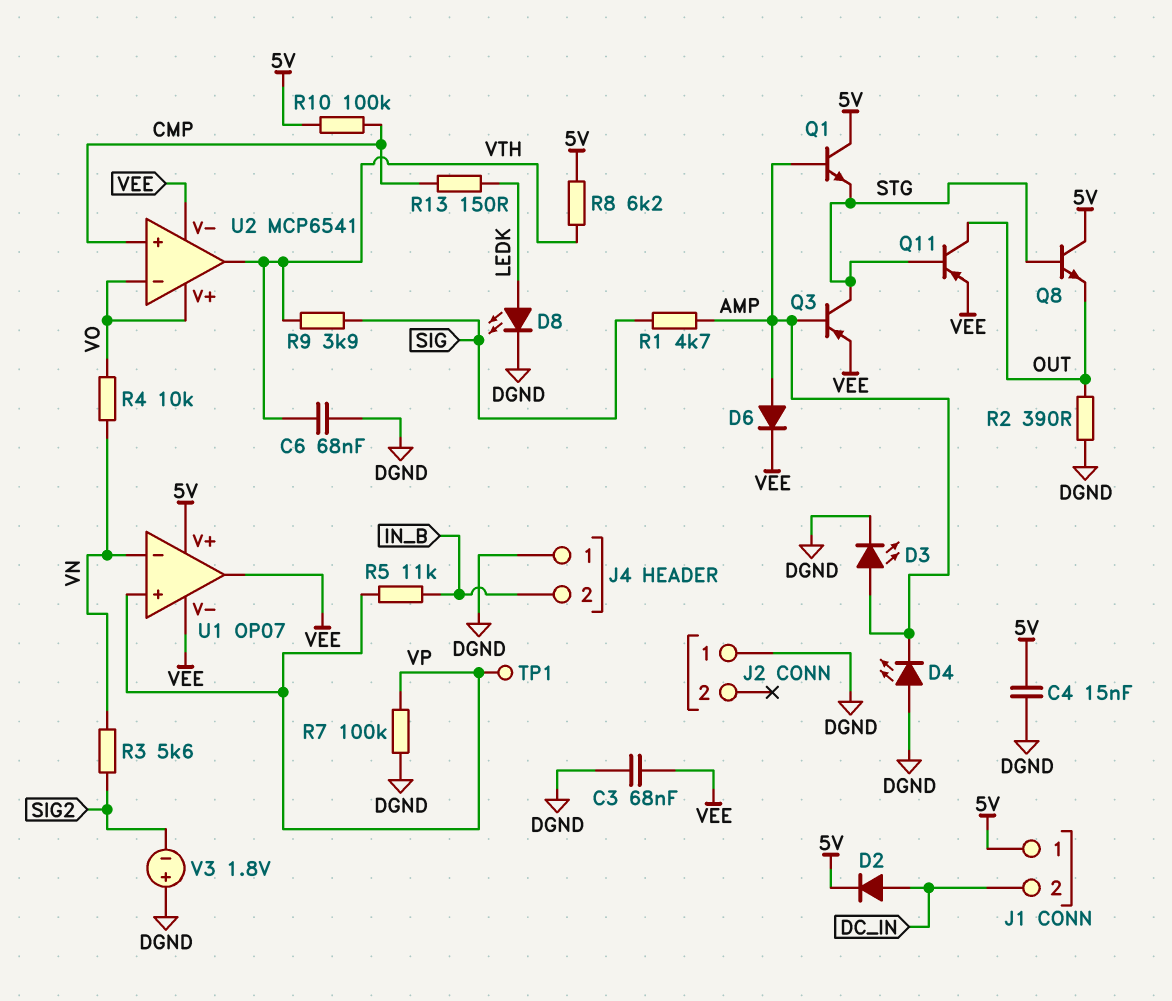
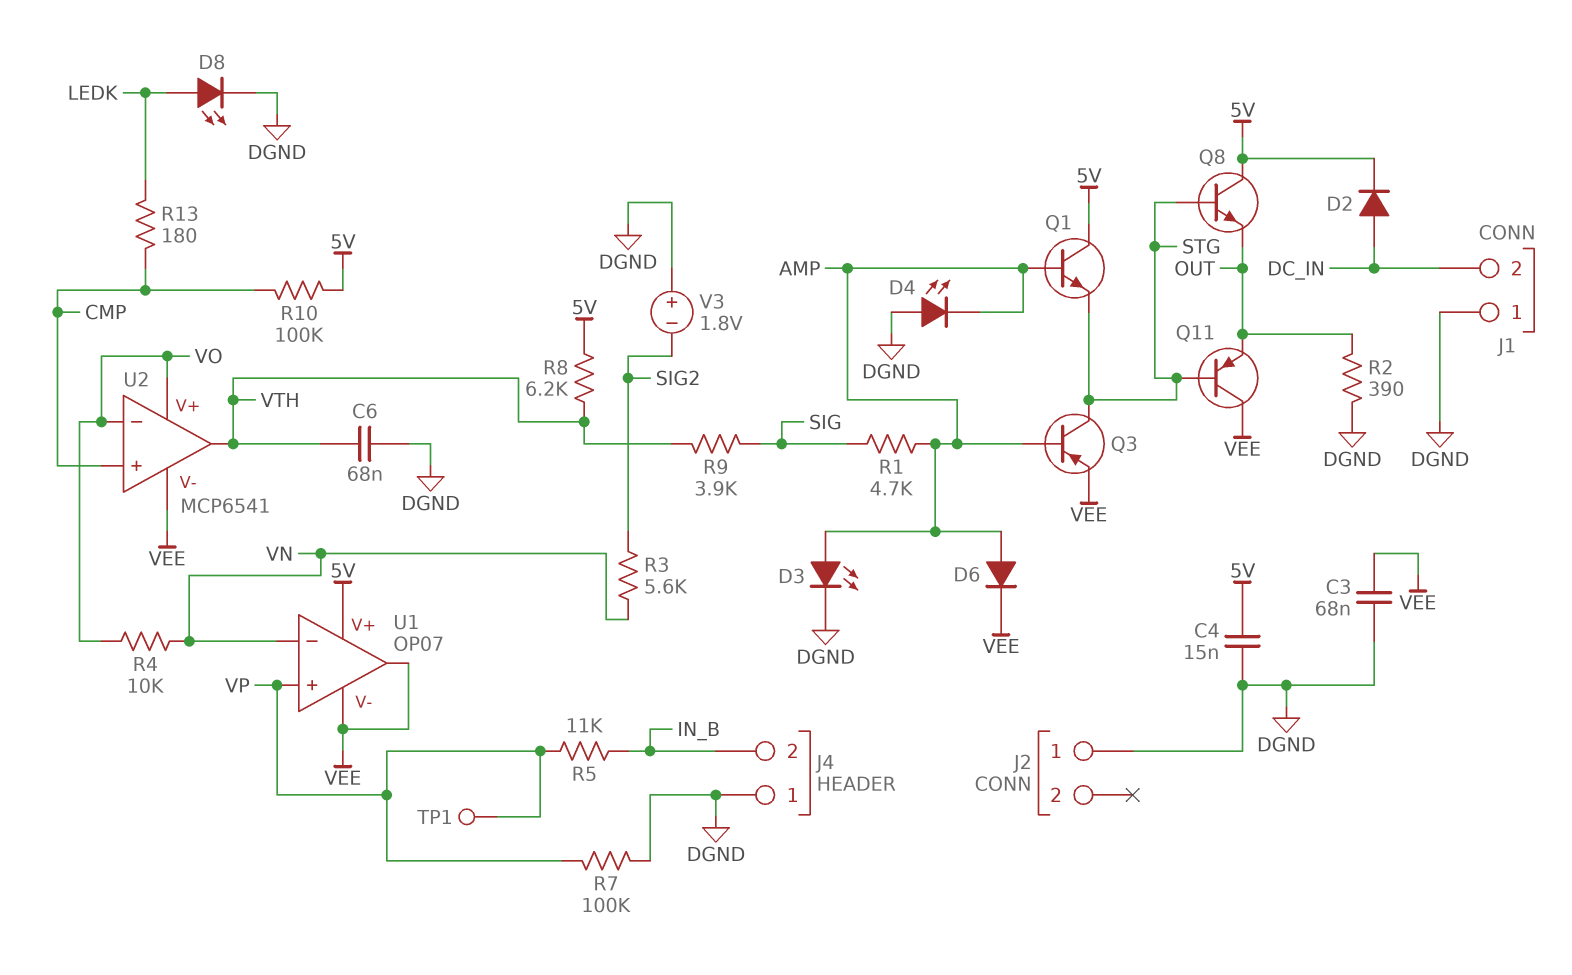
J1 pin 1: 5V -> DGND
Q11: PNP (B STG, C OUT, E VEE) -> PNP (B STG, C VEE, E OUT)
R13: 150 (CMP, LEDK) -> 180 (CMP, LEDK)

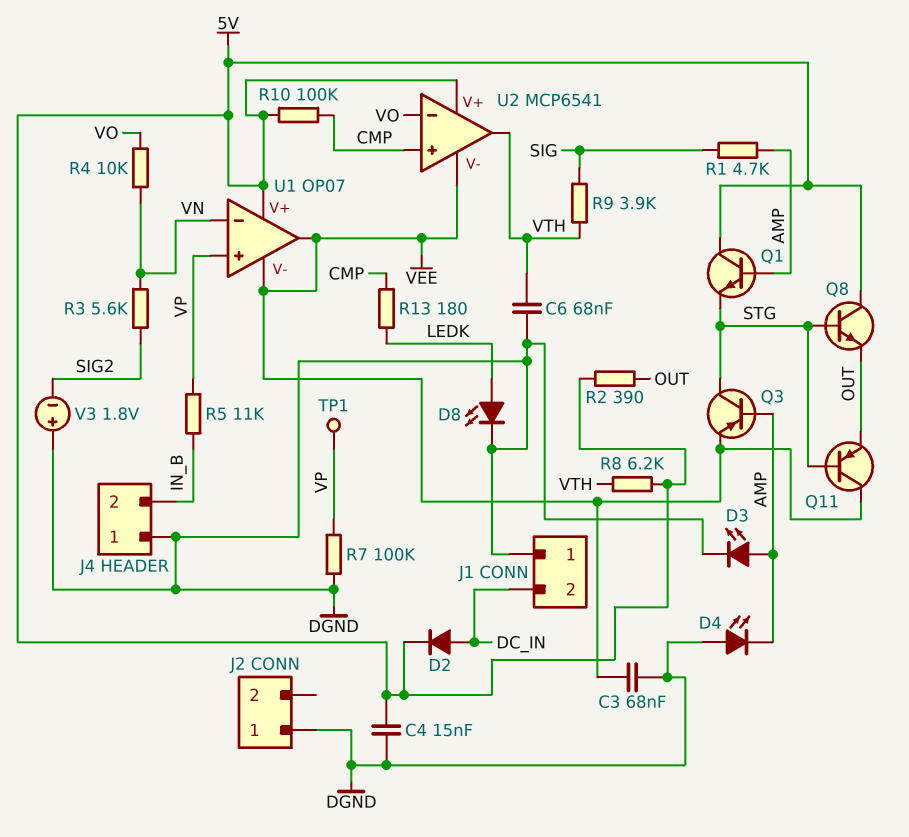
D6: diode (A AMP, K VEE) -> none
R2: 390 (DGND, OUT) -> 390 (5V, OUT)
U2 pin V+: VO -> 5V

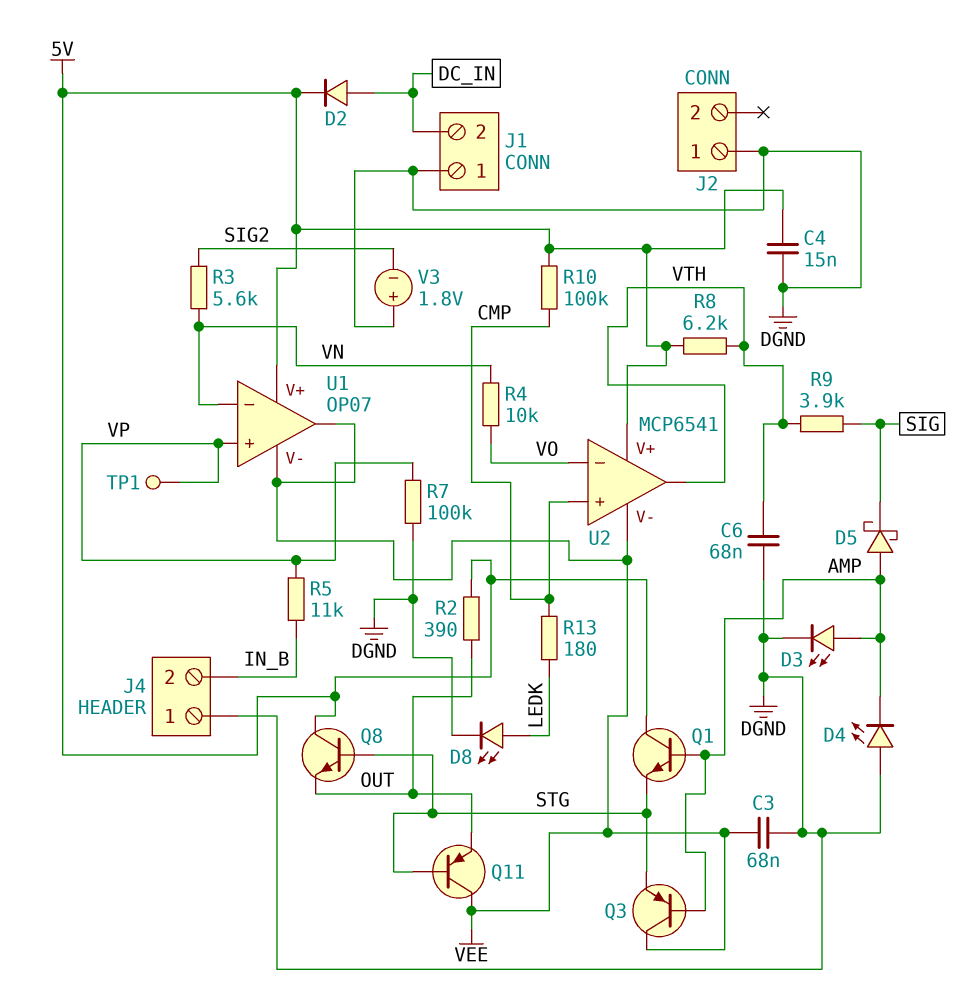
D5: none -> schottky (A AMP, K SIG)
Q3: PNP (B AMP, C STG, E VEE) -> PNP (B AMP, C VEE, E STG)
R1: 4.7k (AMP, SIG) -> none

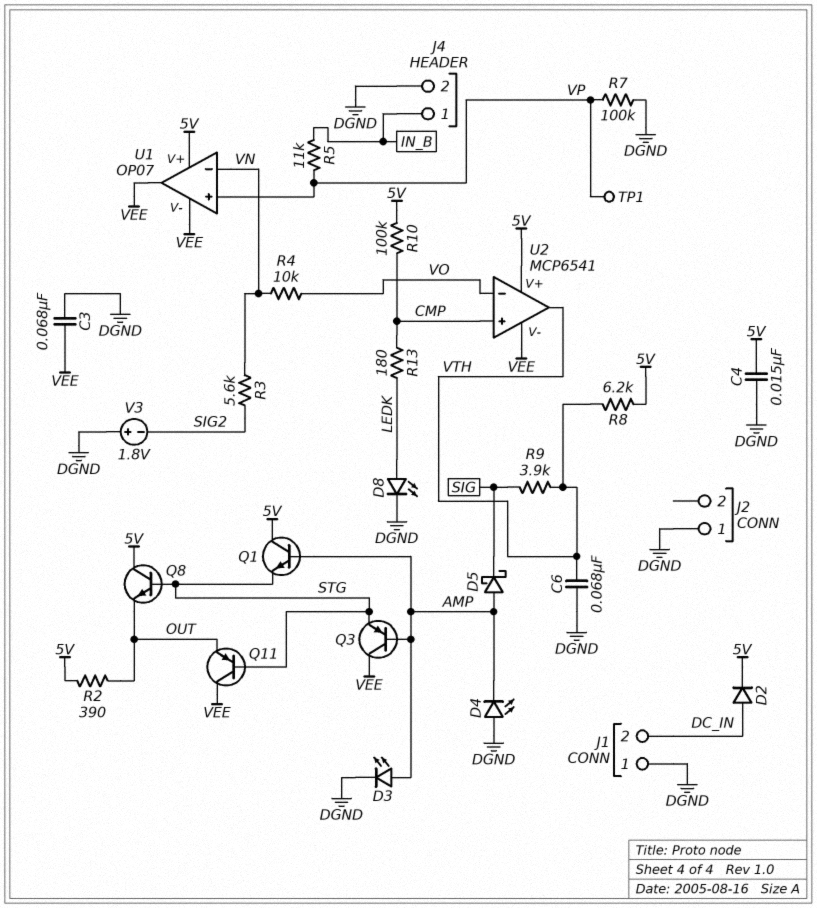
J4 pin 1: DGND -> IN_B
J4 pin 2: IN_B -> DGND

